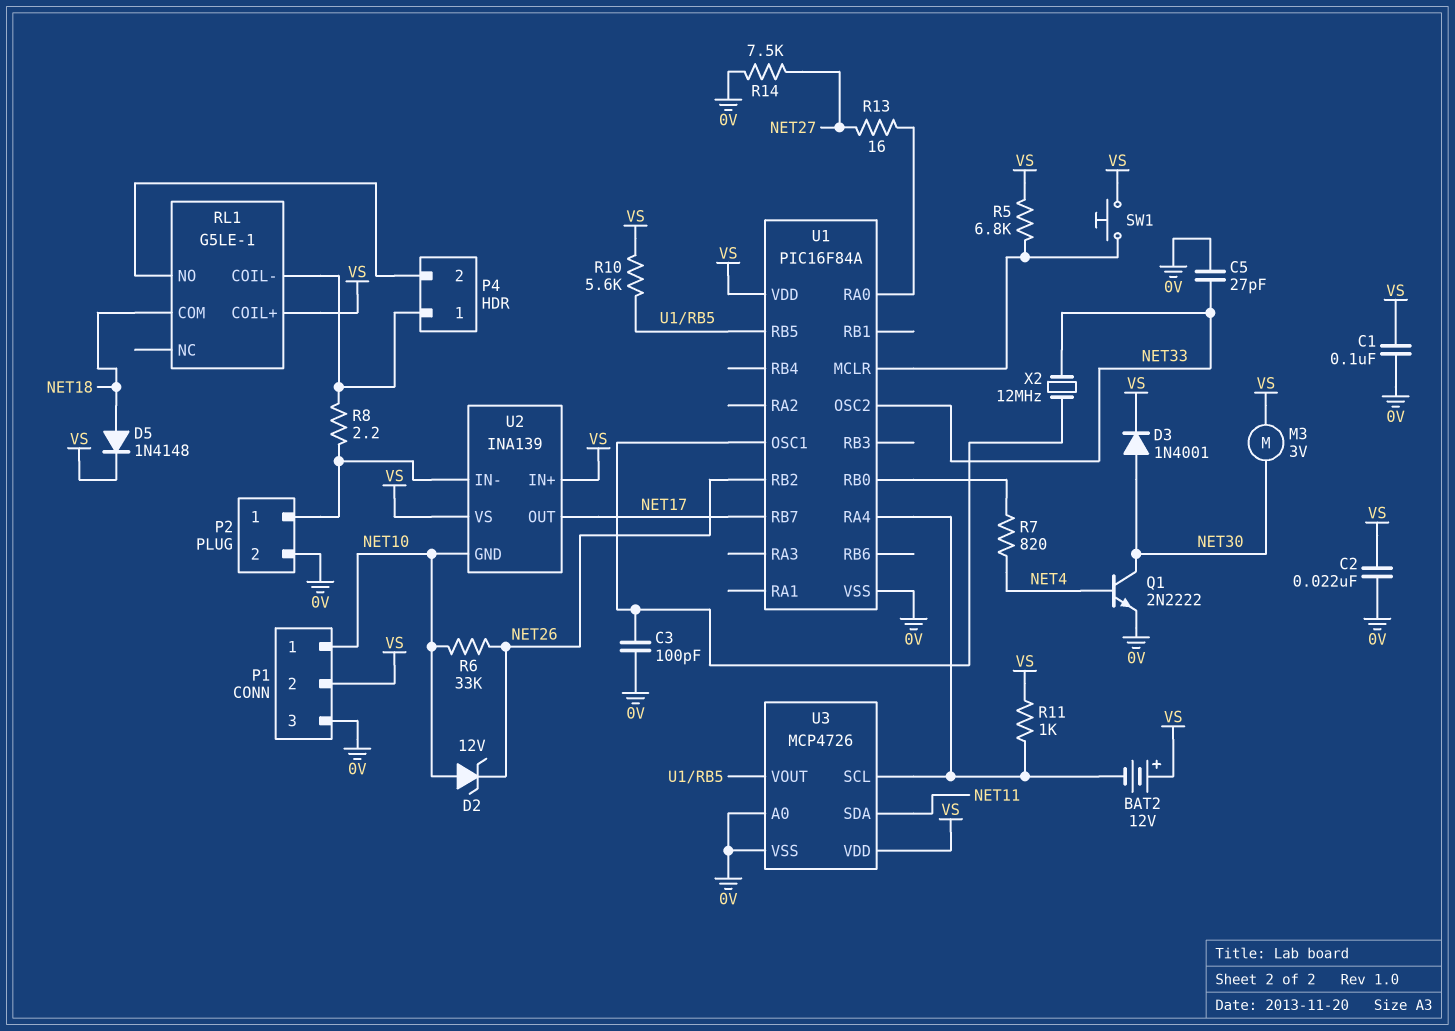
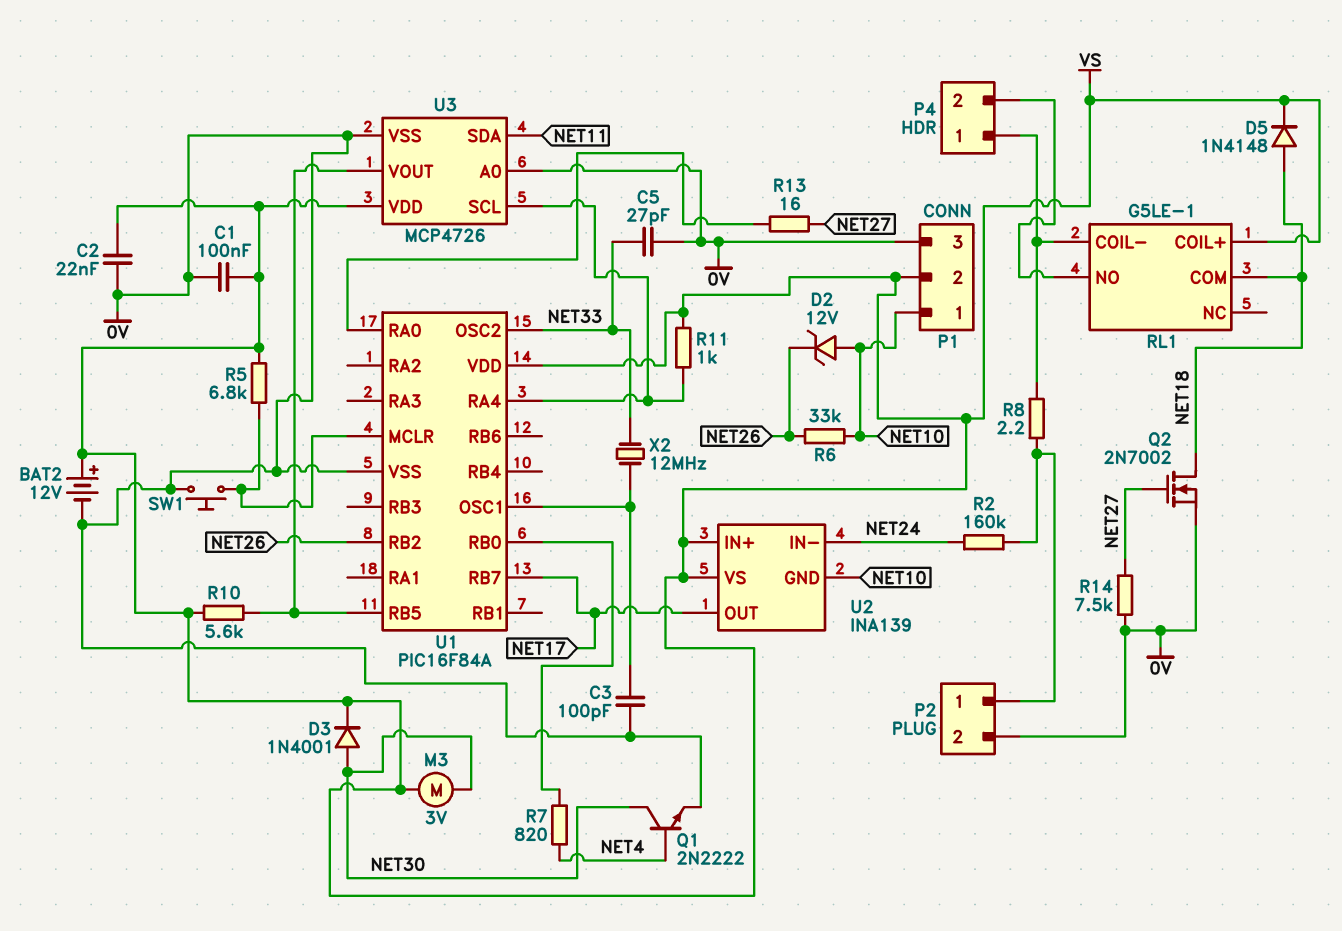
BAT2: 12V (plus VS, minus U1/RA4) -> 12V (plus VS, minus 0V)
Q2: none -> NMOS 2N7002 (G NET27, D NET18, S 0V)
R2: none -> 160k (NET24, P2/1)
SW1: button (U1/MCLR, VS) -> button (0V, U1/MCLR)
U2 pin IN-: P2/1 -> NET24

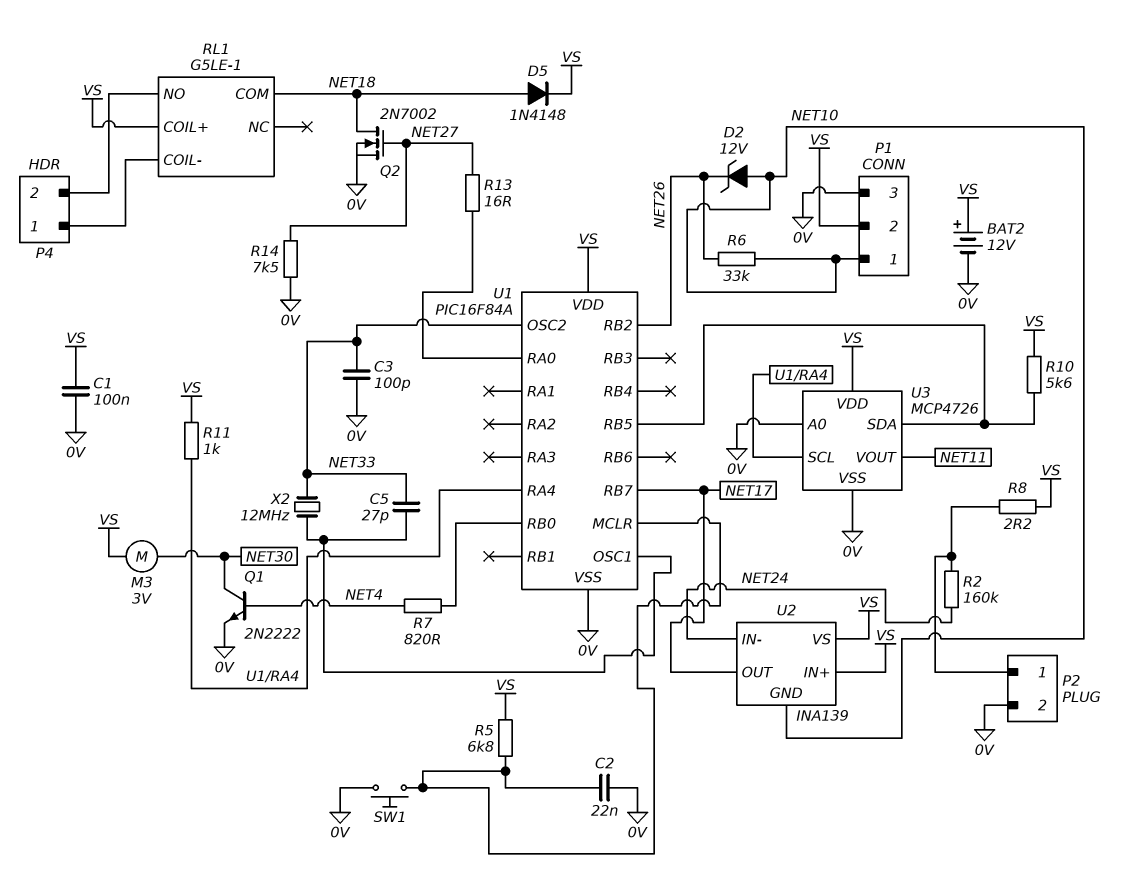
C2: 22nF (0V, VS) -> 22nF (0V, U1/MCLR)
C3: 100pF (0V, U1/OSC1) -> 100pF (0V, NET33)
C5: 27pF (0V, NET33) -> 27pF (NET33, U1/OSC1)
D3: diode 1N4001 (A NET30, K VS) -> none
R8: 2.2 (P2/1, P4/1) -> 2.2 (P2/1, VS)
U3 pin SDA: NET11 -> U1/RB5
U3 pin VOUT: U1/RB5 -> NET11

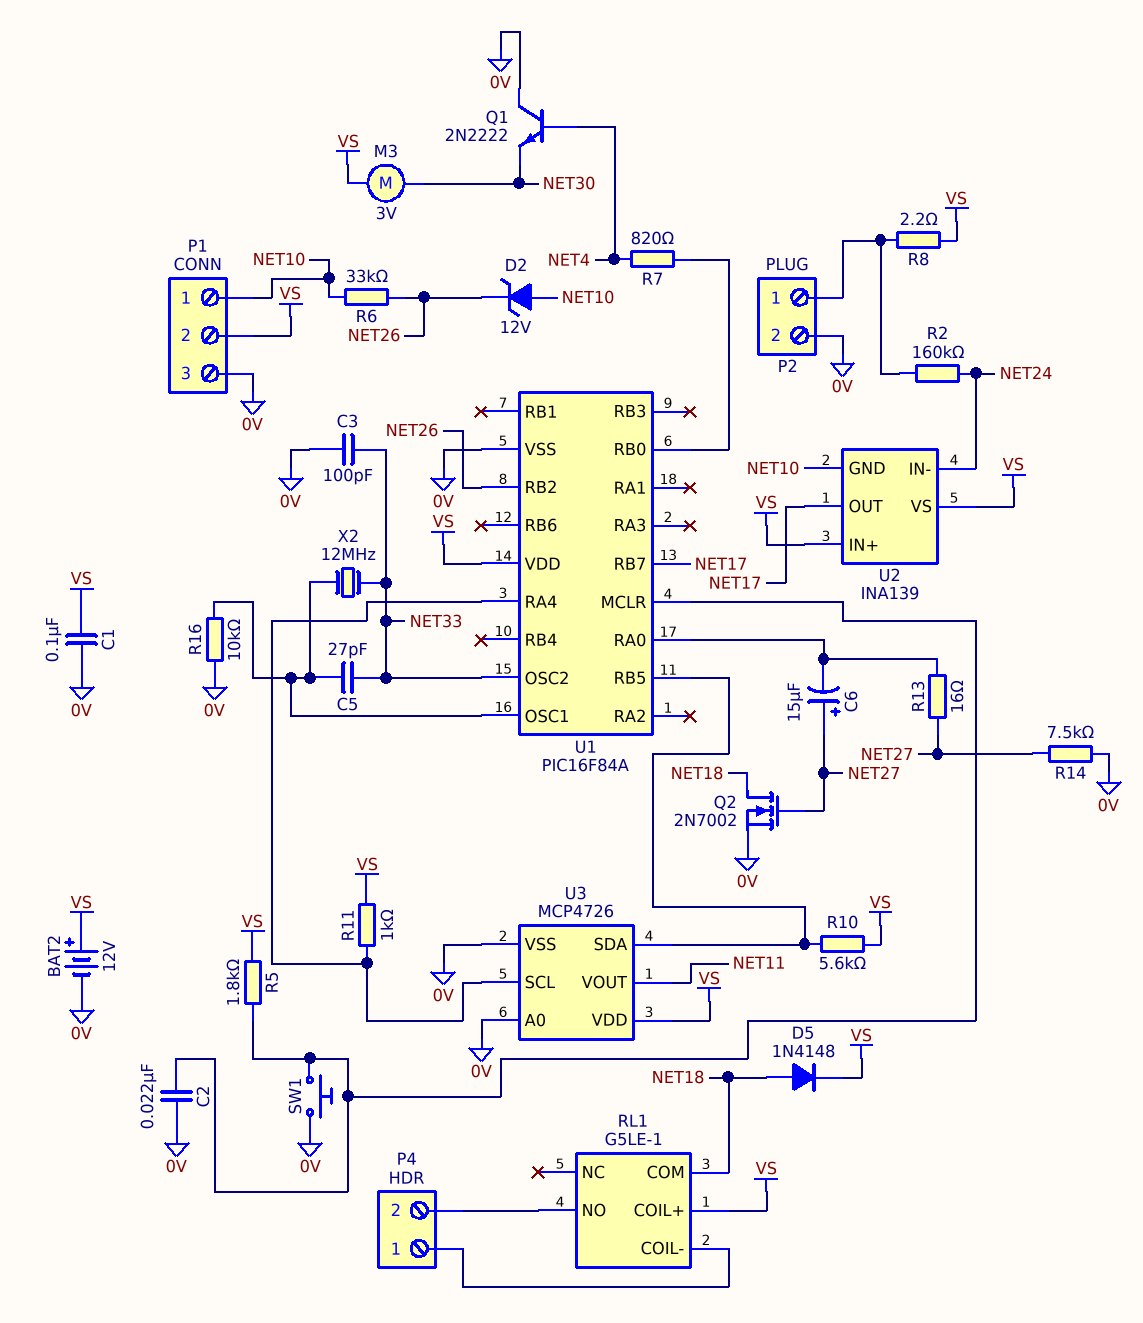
C6: none -> 15uF (plus NET27, minus U1/RA0)
Q1: NPN 2N2222 (B NET4, C NET30, E 0V) -> NPN 2N2222 (B NET4, C 0V, E NET30)
R5: 6.8k (U1/MCLR, VS) -> 1.8k (U1/MCLR, VS)
R16: none -> 10k (0V, U1/OSC1)

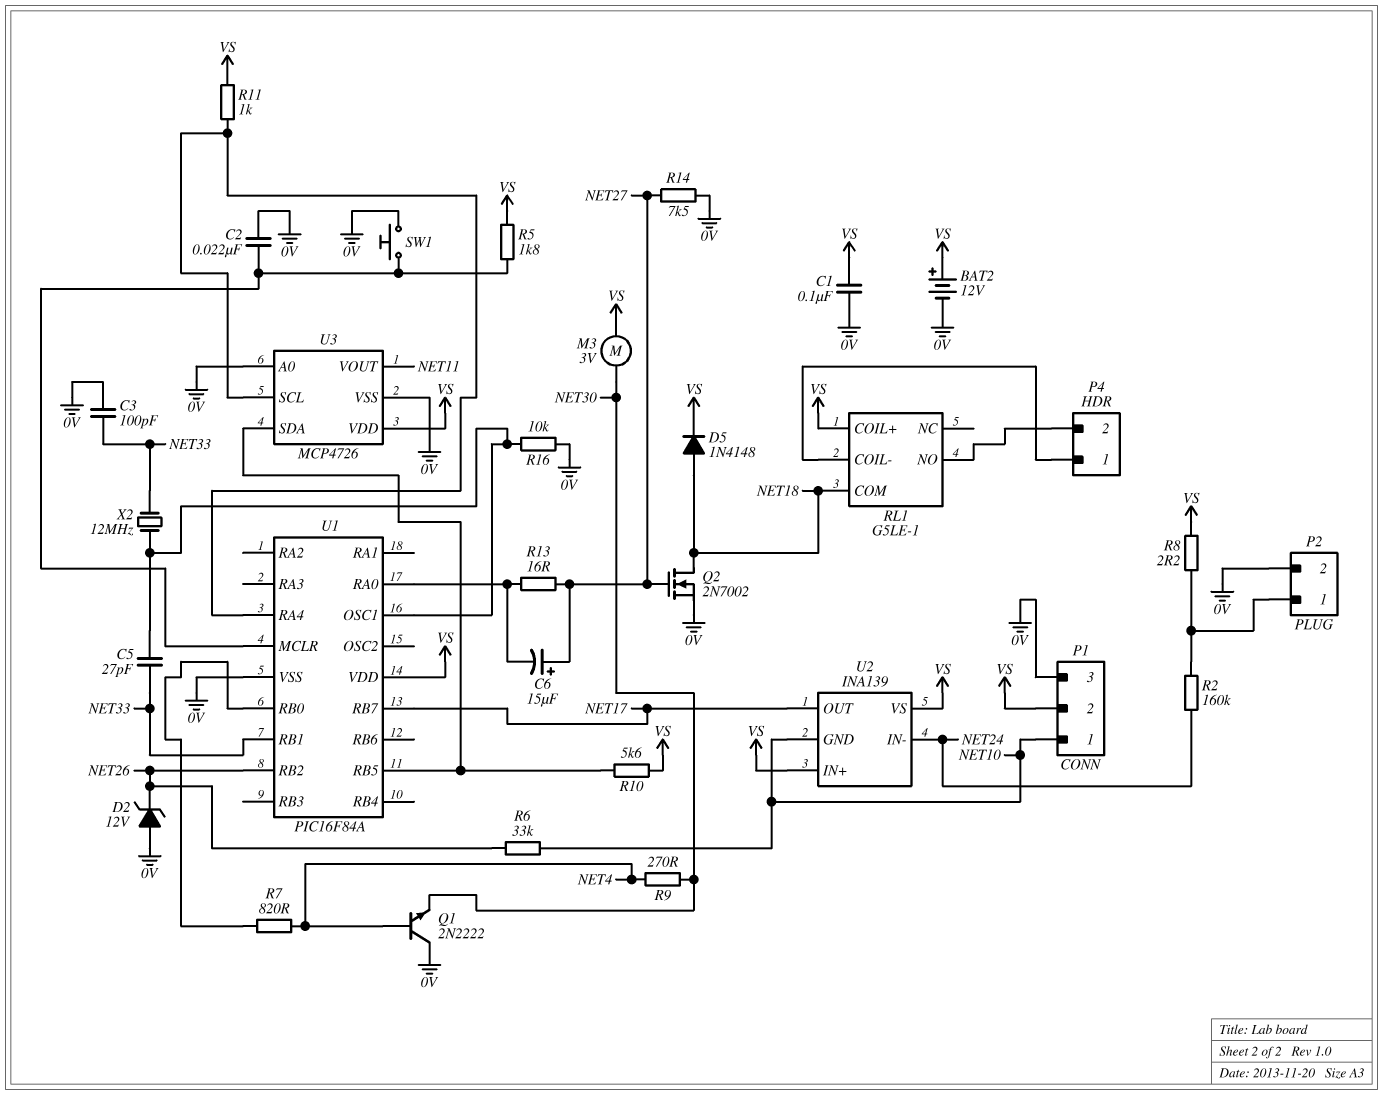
D2: zener 12V (A NET10, K NET26) -> zener 12V (A 0V, K NET26)
R9: none -> 270 (NET4, NET30)
U1 pin OSC2: NET33 -> none
U1 pin RB1: none -> NET33

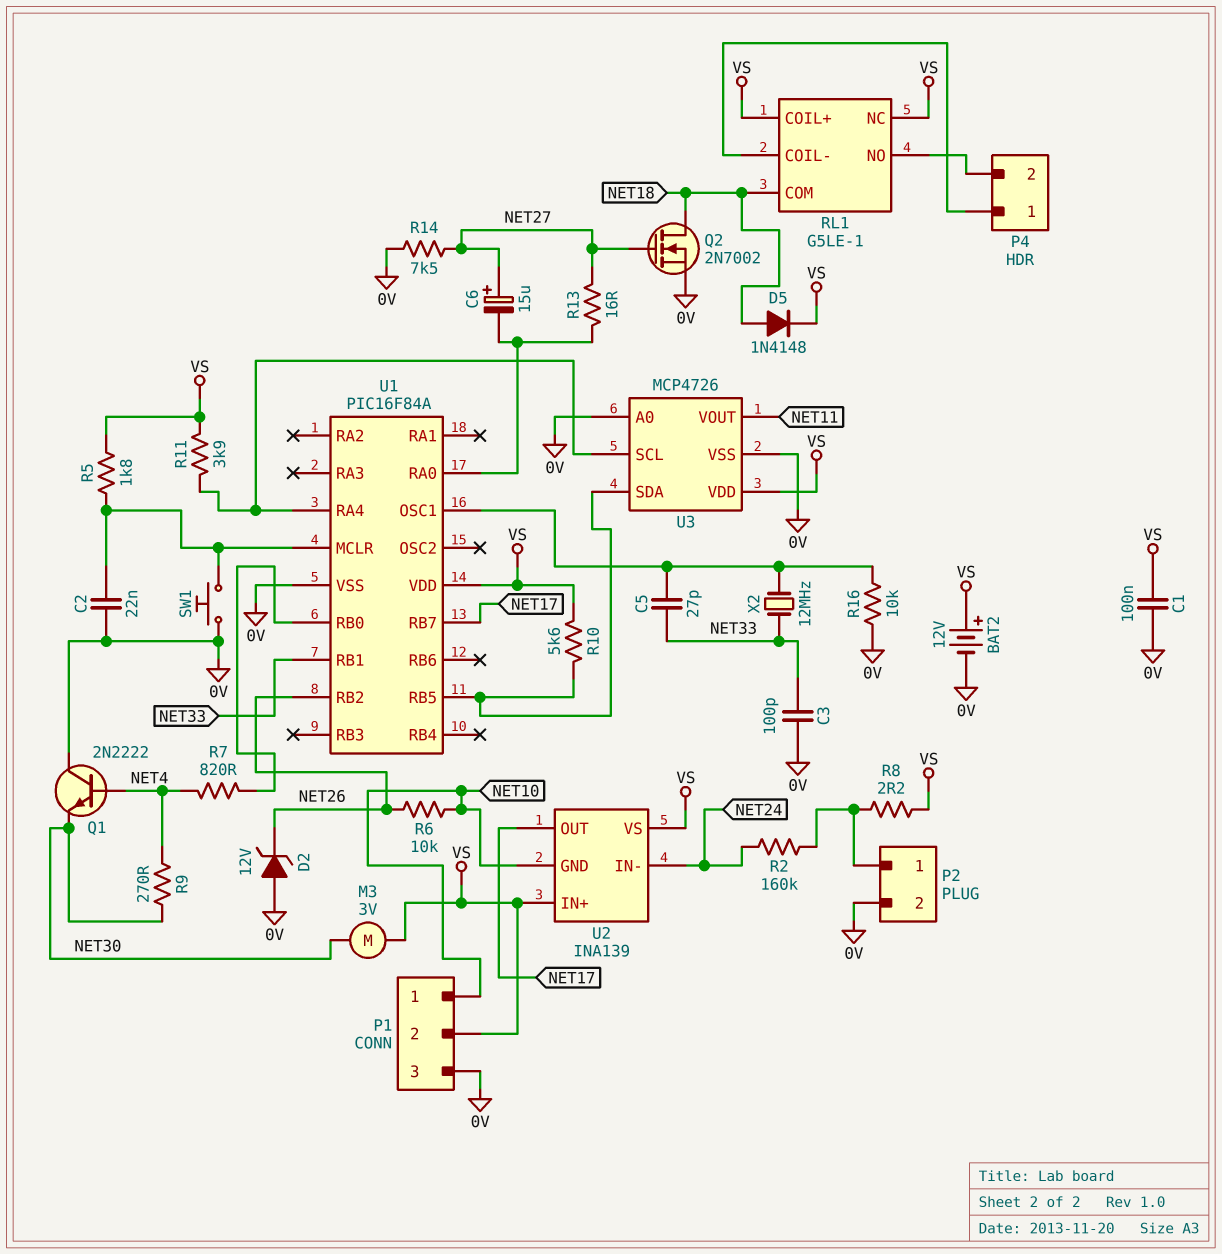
R6: 33k (NET10, NET26) -> 10k (NET10, NET26)
R11: 1k (U1/RA4, VS) -> 3.9k (U1/RA4, VS)
RL1 pin NC: none -> VS

